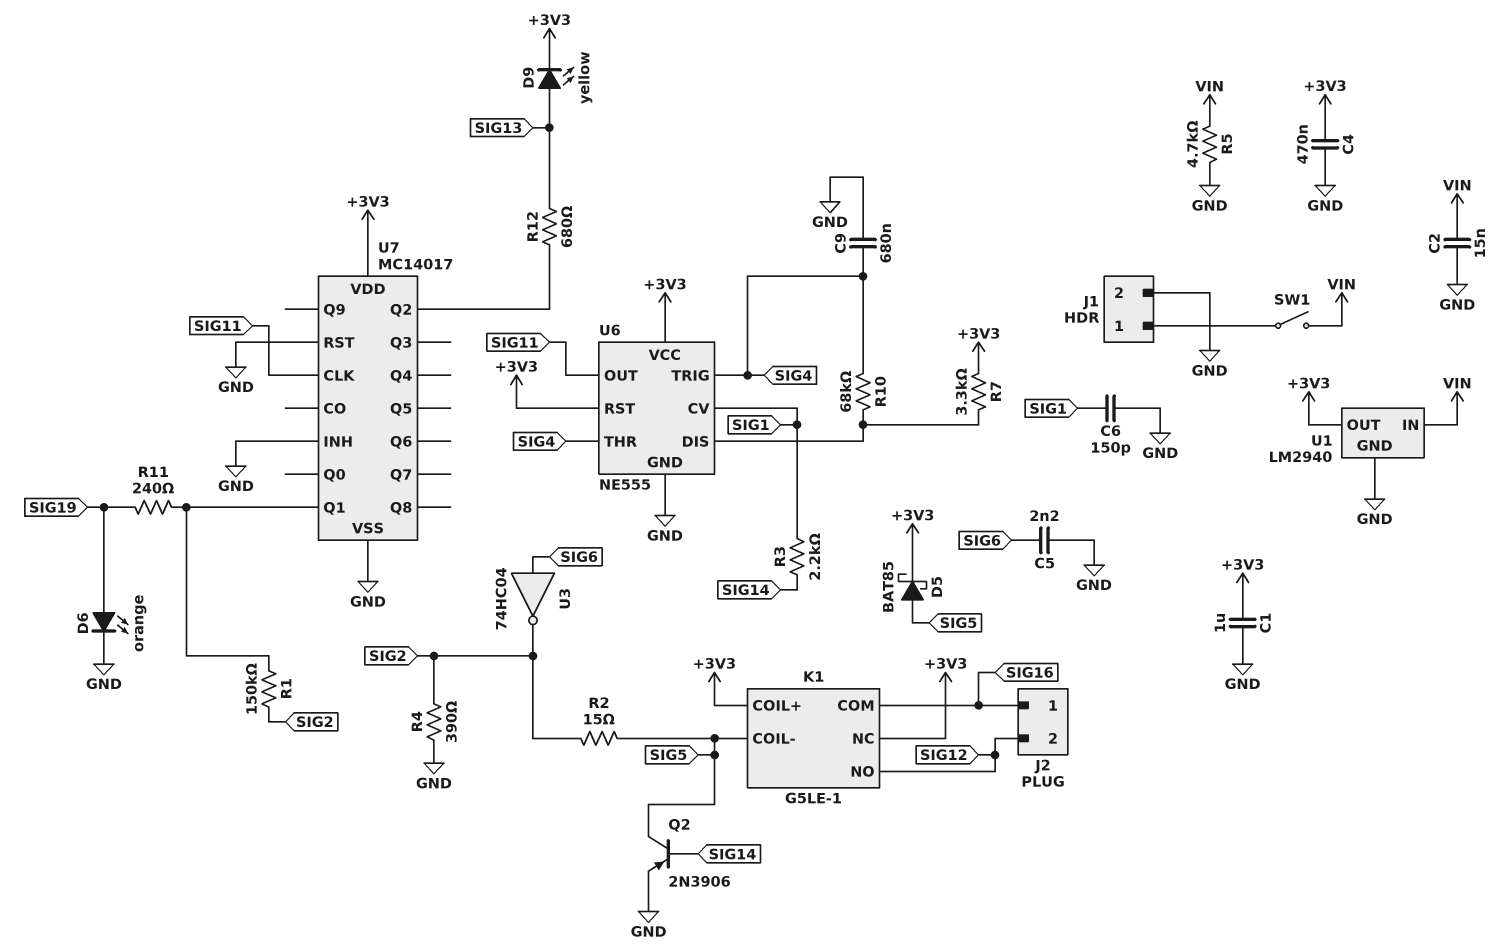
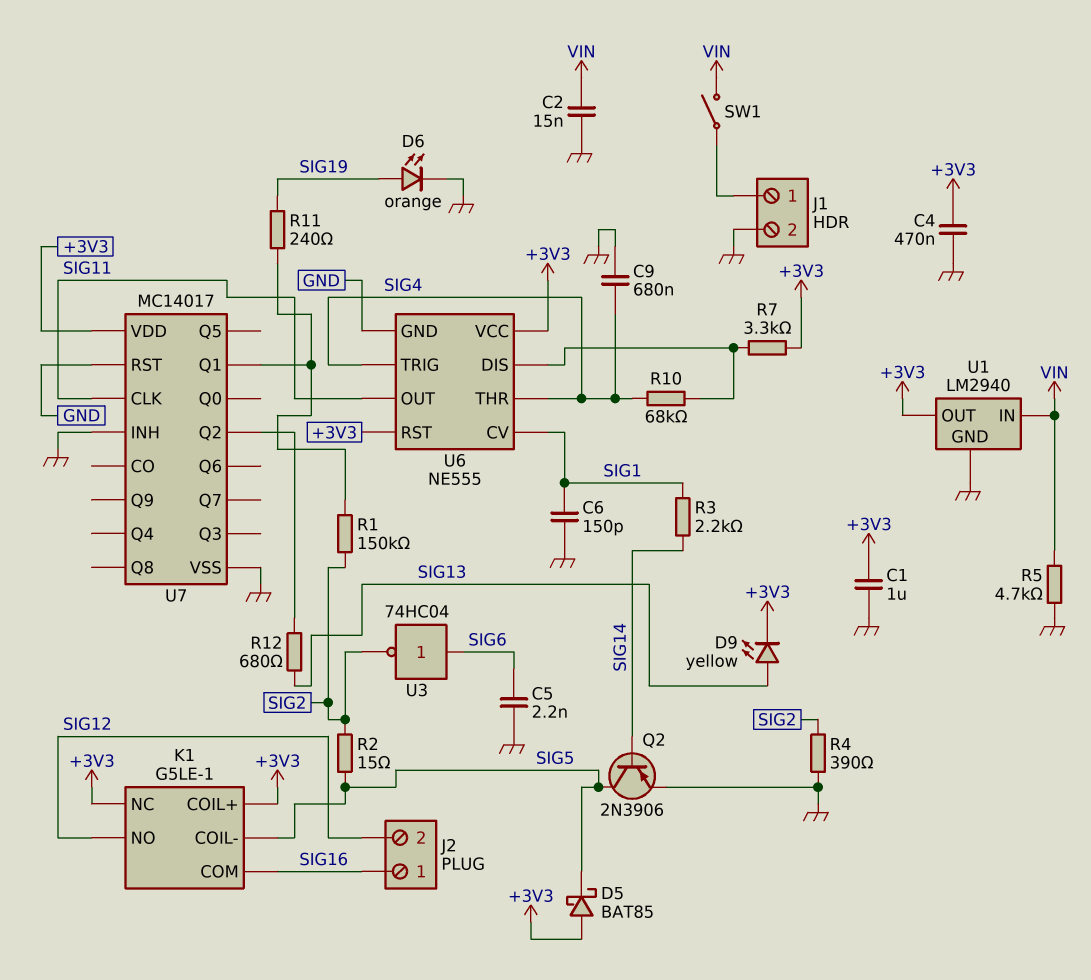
D5: schottky BAT85 (A SIG5, K +3V3) -> schottky BAT85 (A +3V3, K SIG5)

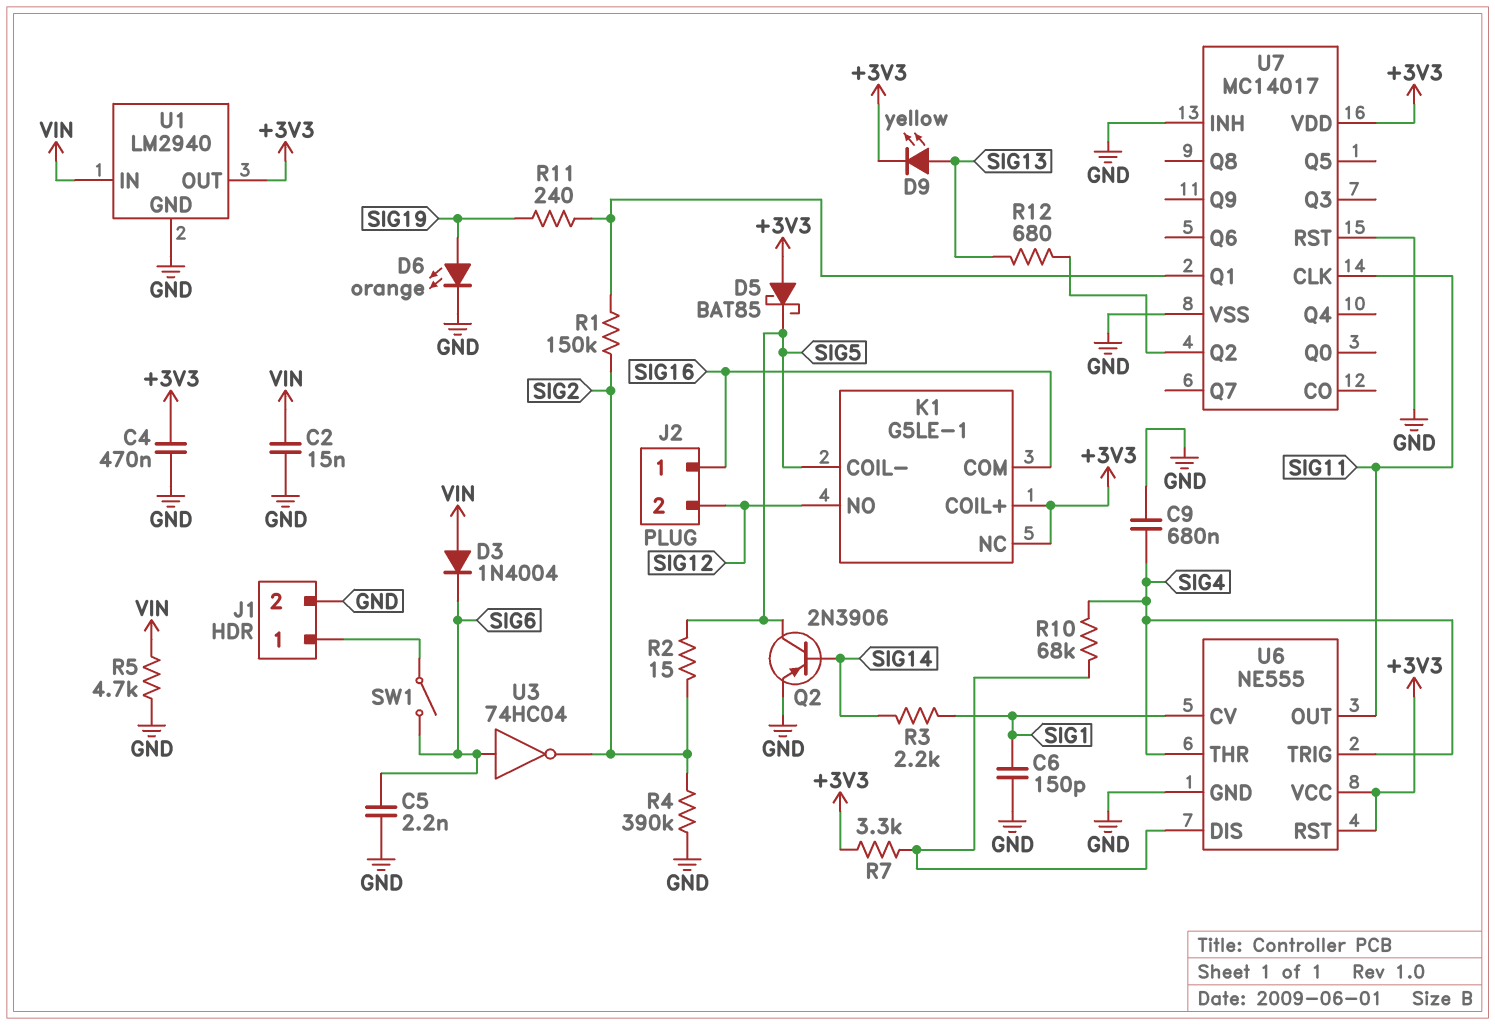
C1: 1uF (+3V3, GND) -> none
D3: none -> diode 1N4004 (A VIN, K SIG6)
R4: 390 (GND, SIG2) -> 390k (GND, SIG2)
SW1: switch (J1/1, VIN) -> switch (J1/1, SIG6)

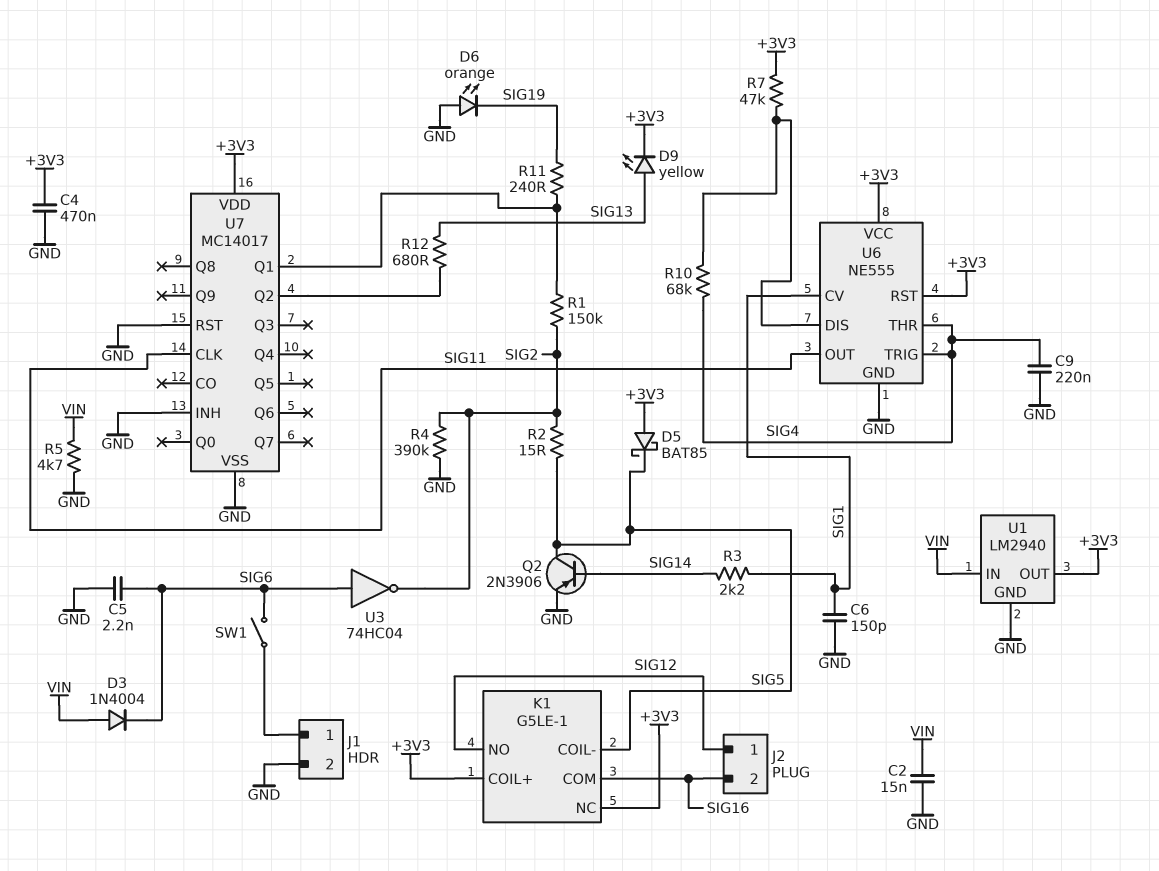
C9: 680nF (GND, SIG4) -> 220nF (GND, SIG4)
D6: LED orange (A SIG19, K GND) -> LED orange (A GND, K SIG19)
J2 pin 1: SIG16 -> SIG12
J2 pin 2: SIG12 -> SIG16
R7: 3.3k (+3V3, U6/DIS) -> 47k (+3V3, U6/DIS)

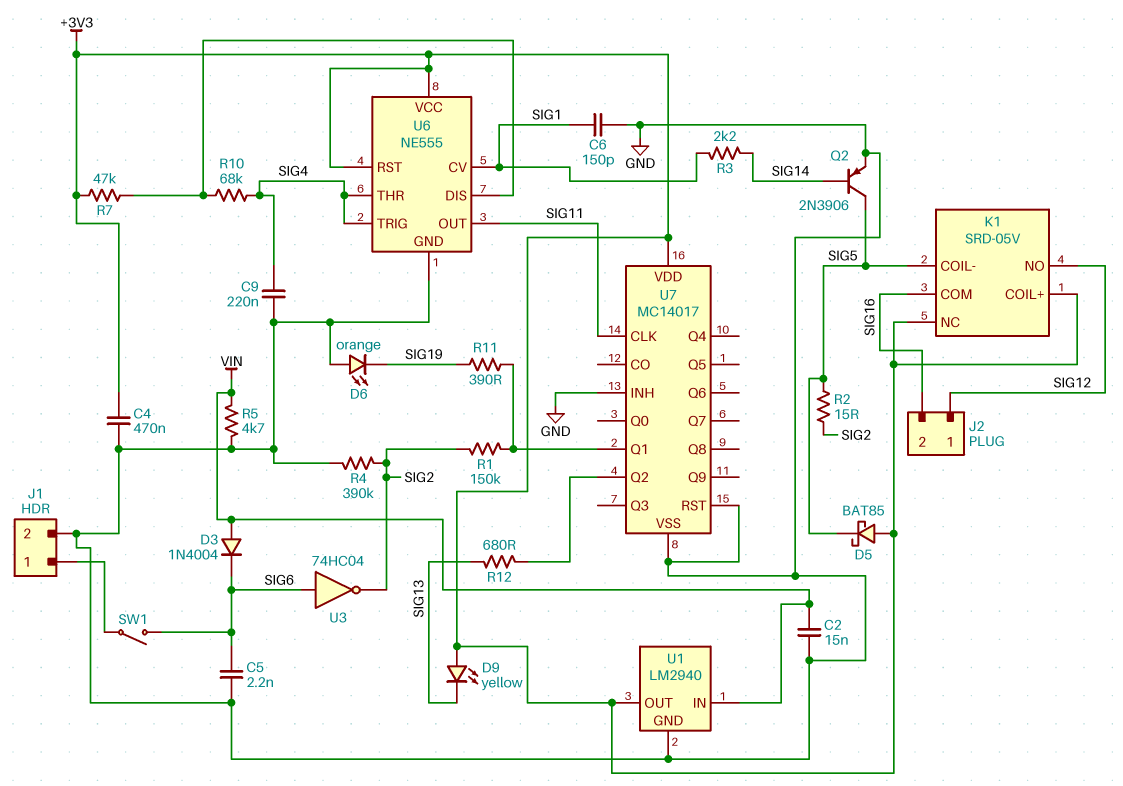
D9: LED yellow (A SIG13, K +3V3) -> LED yellow (A +3V3, K SIG13)
K1: G5LE-1 -> SRD-05V
R11: 240 (SIG19, U7/Q1) -> 390 (SIG19, U7/Q1)

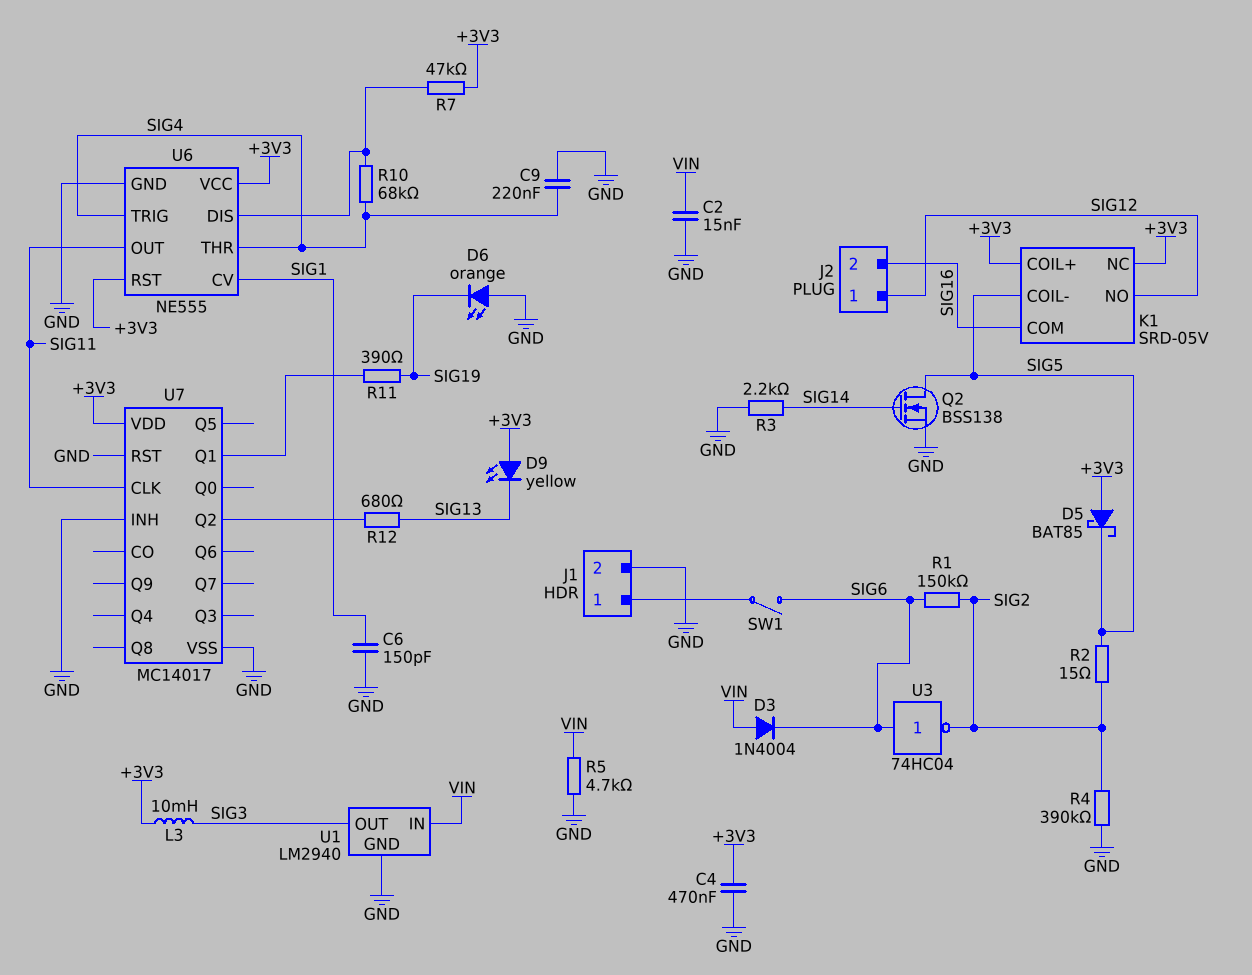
C5: 2.2nF (GND, SIG6) -> none
L3: none -> 10mH (+3V3, SIG3)
Q2: PNP 2N3906 (B SIG14, C SIG5, E GND) -> NMOS BSS138 (G SIG14, D SIG5, S GND)
R1: 150k (SIG2, U7/Q1) -> 150k (SIG2, SIG6)
R3: 2.2k (SIG1, SIG14) -> 2.2k (GND, SIG14)
U1 pin OUT: +3V3 -> SIG3

